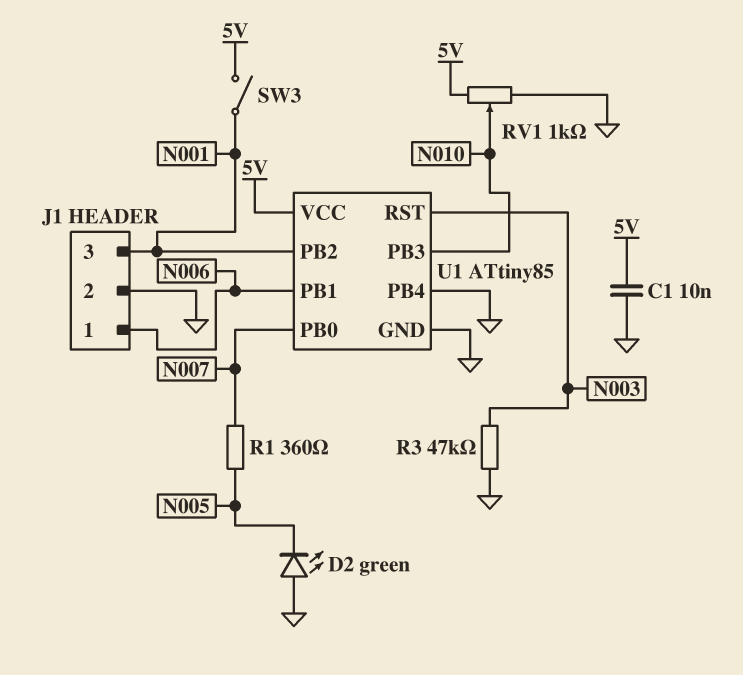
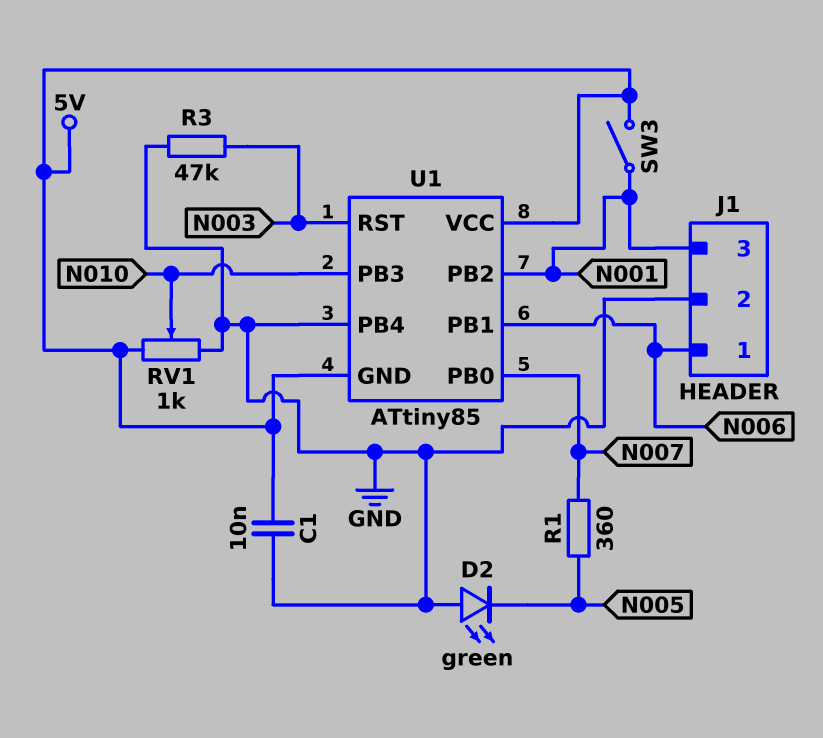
U1 pin GND: GND -> 5V

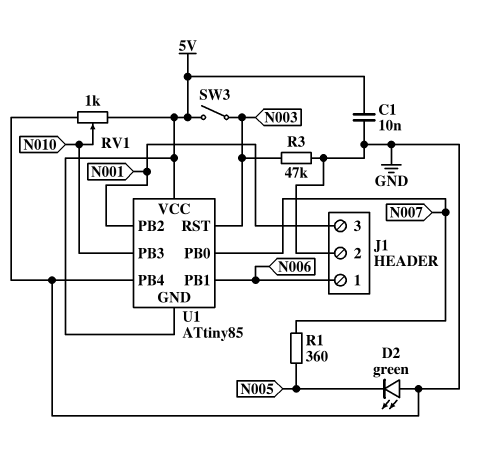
SW3: switch (5V, N001) -> switch (5V, N003)

